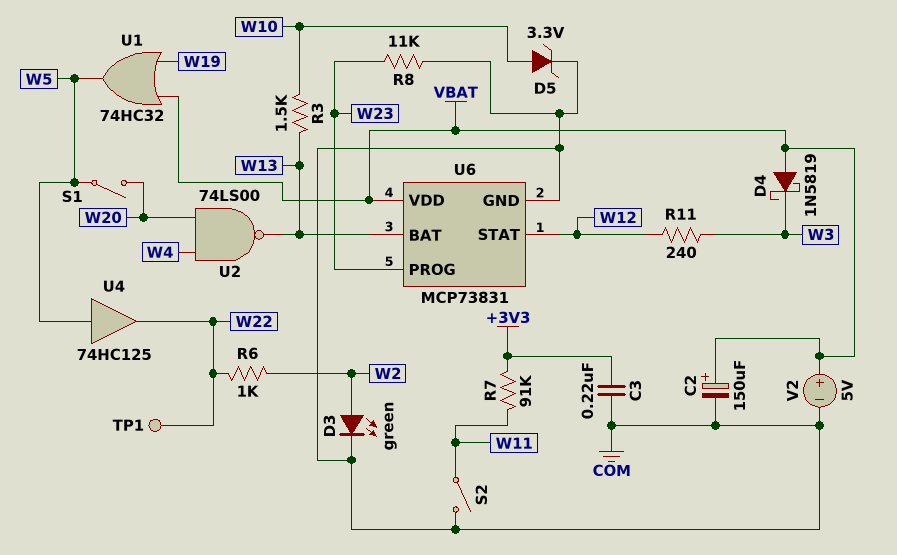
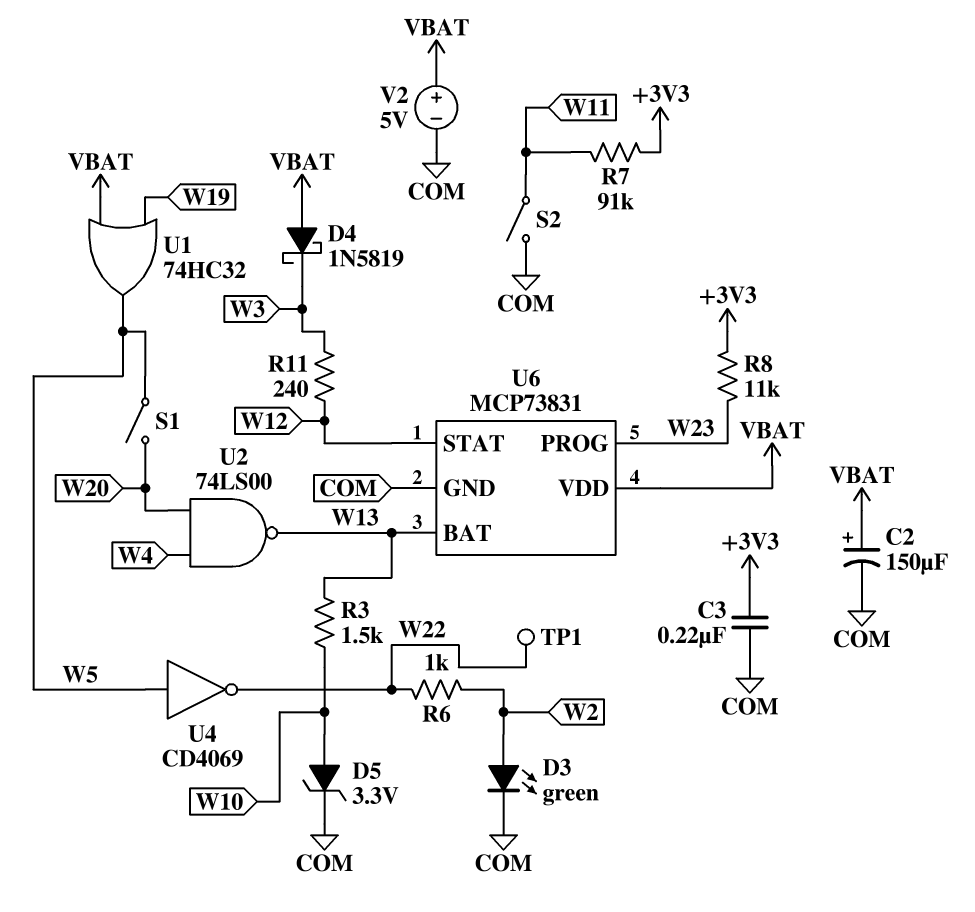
R8: 11k (COM, W23) -> 11k (+3V3, W23)
U4: buffer 74HC125 (in W5, out W22) -> NOT CD4069 (in W5, out W22)

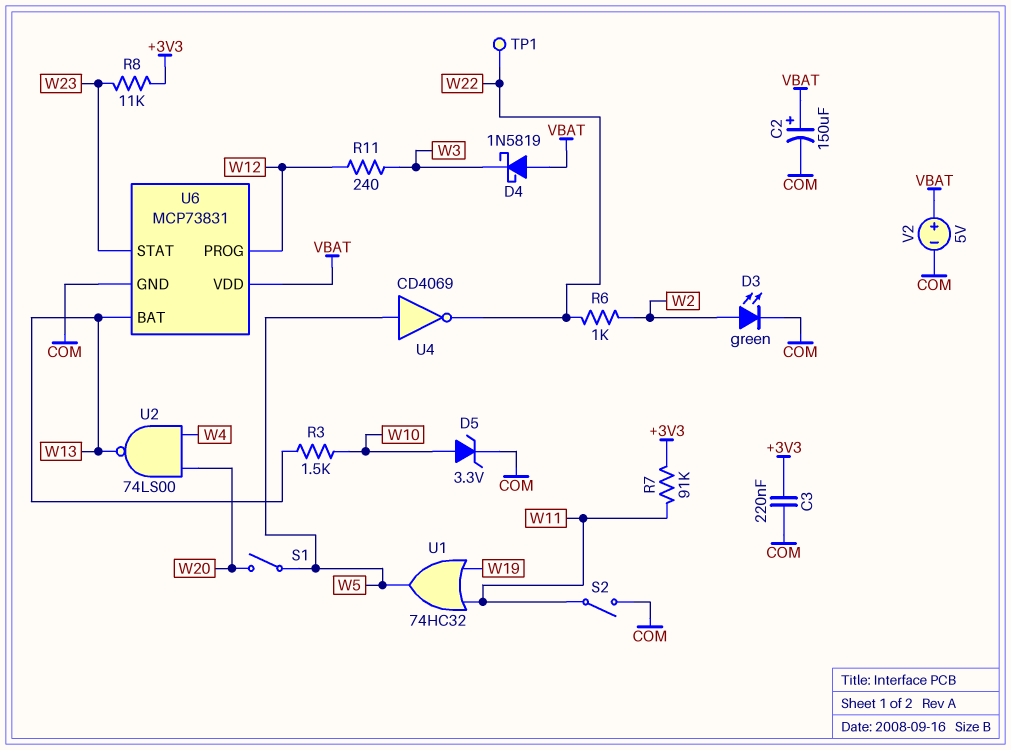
U1: OR 74HC32 (in VBAT, in W19, out W5) -> OR 74HC32 (in W11, in W19, out W5)
U6 pin PROG: W23 -> W12
U6 pin STAT: W12 -> W23

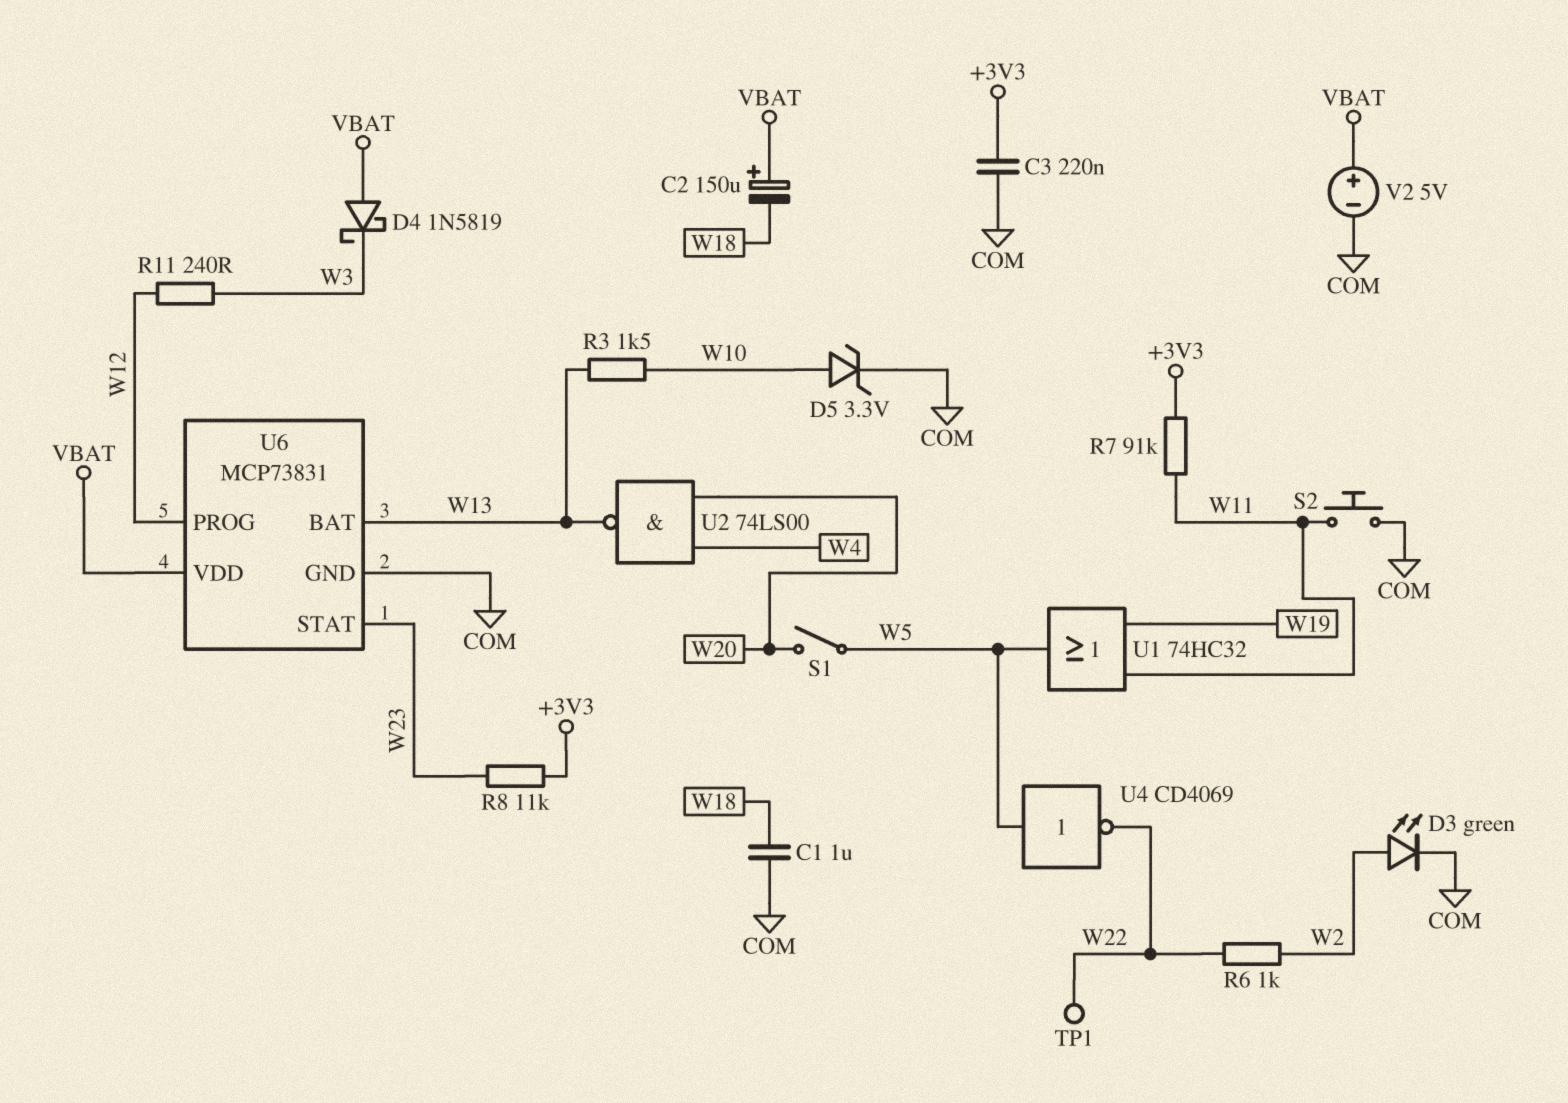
C1: none -> 1uF (COM, W18)
C2: 150uF (plus VBAT, minus COM) -> 150uF (plus VBAT, minus W18)
S2: switch (COM, W11) -> button (COM, W11)

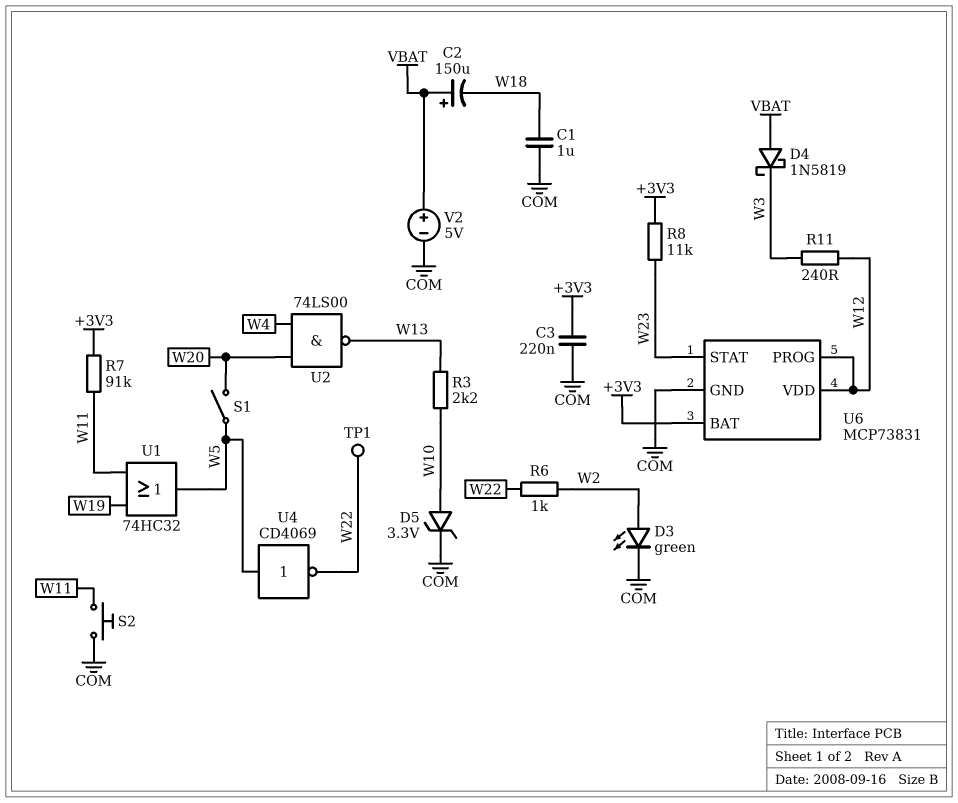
R3: 1.5k (W10, W13) -> 2.2k (W10, W13)
U6 pin BAT: W13 -> +3V3
U6 pin VDD: VBAT -> W12

